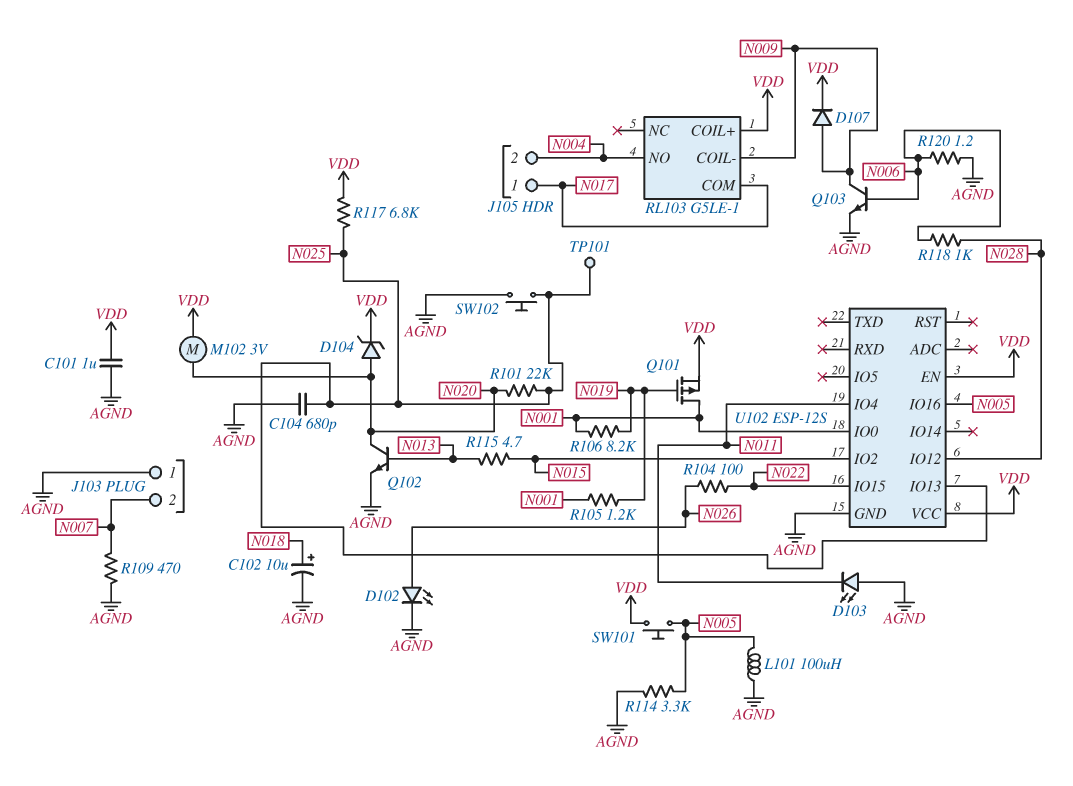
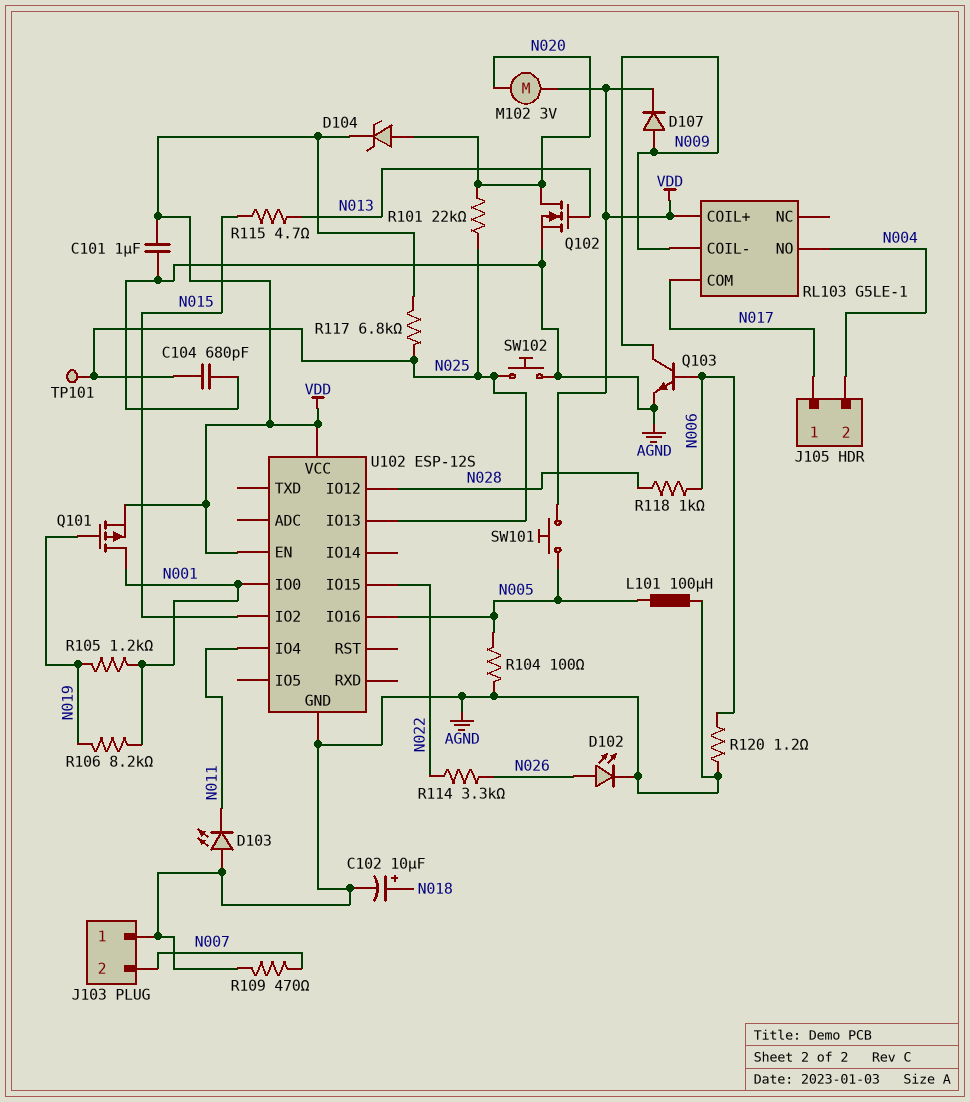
Q102: NPN (B N013, C N020, E AGND) -> NMOS (G N013, D N020, S AGND)
R104: 100 (N022, N026) -> 100 (AGND, N005)
R114: 3.3k (AGND, N005) -> 3.3k (N022, N026)

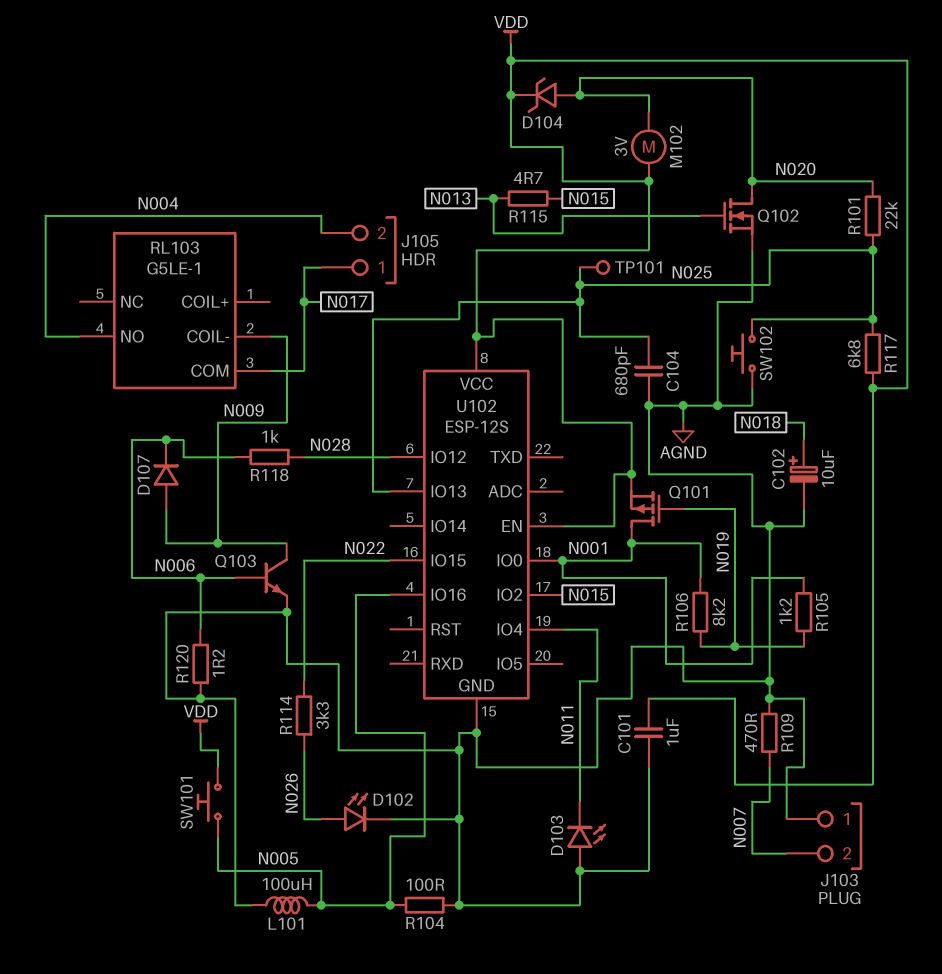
D107: diode (A N009, K VDD) -> diode (A N009, K N006)
RL103 pin COIL+: VDD -> none

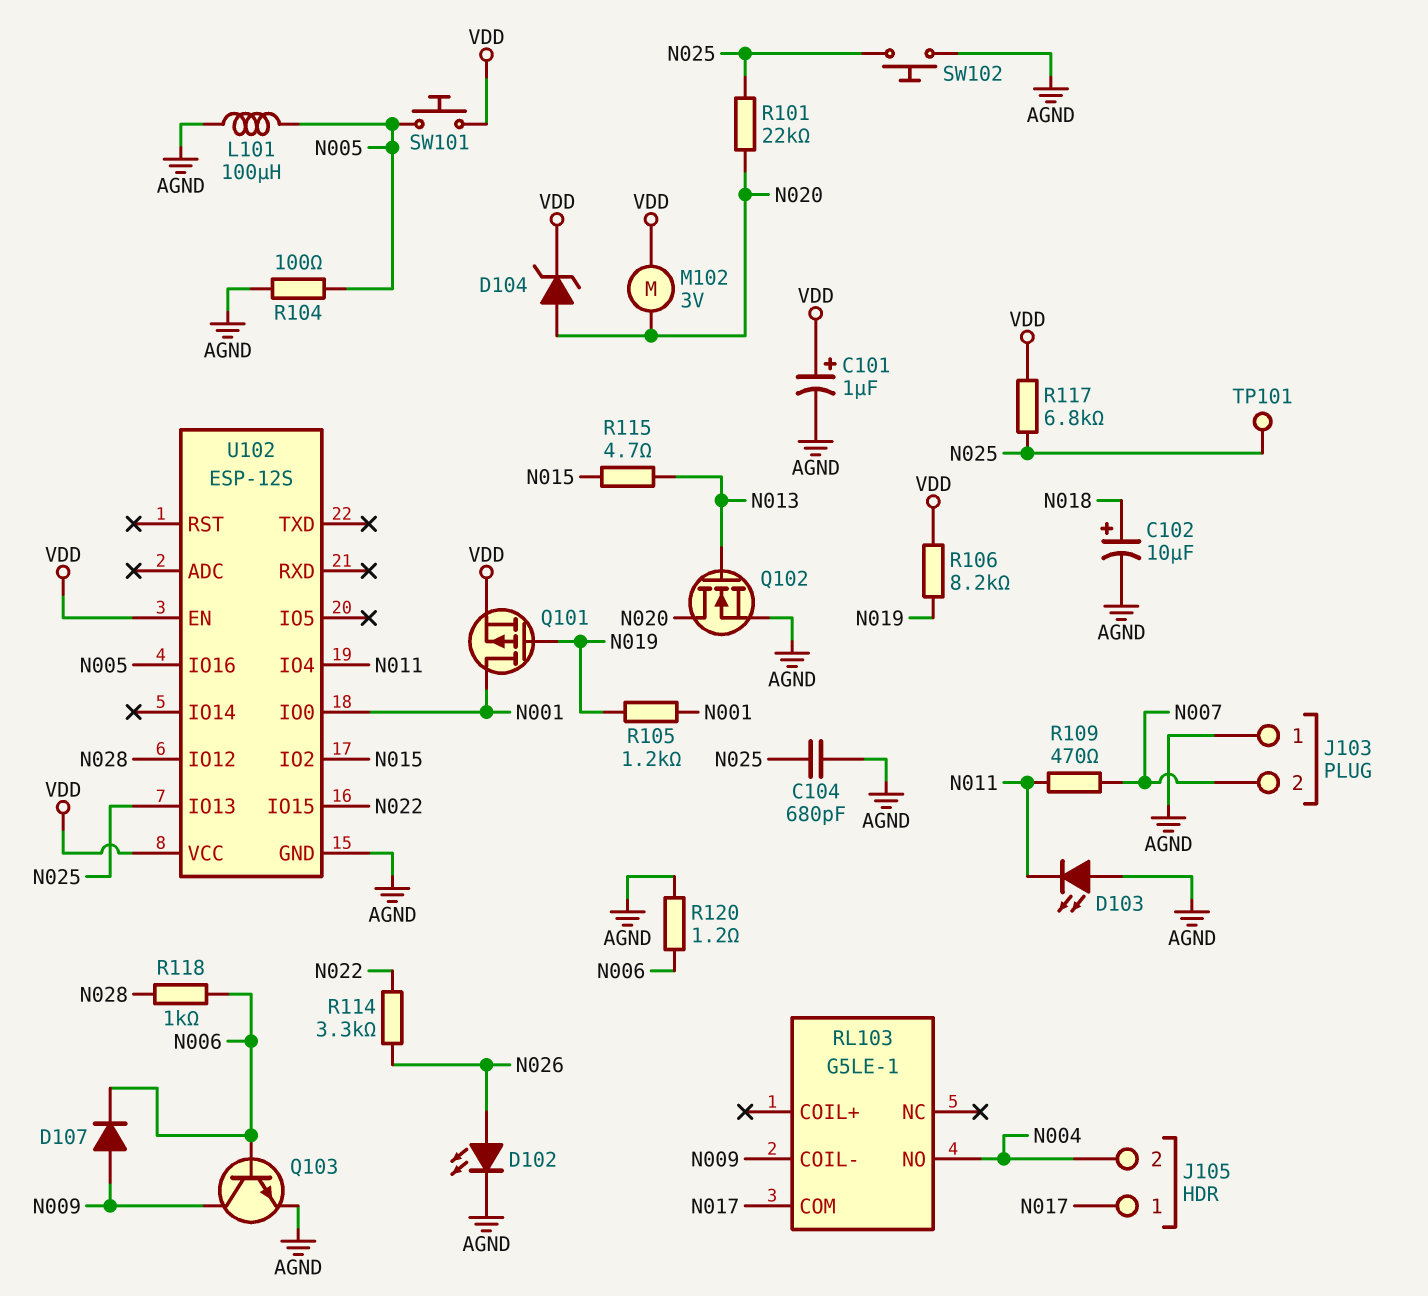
C101: 1uF (AGND, VDD) -> 1uF (plus VDD, minus AGND)
R106: 8.2k (N001, N019) -> 8.2k (N019, VDD)
R109: 470 (AGND, N007) -> 470 (N007, N011)

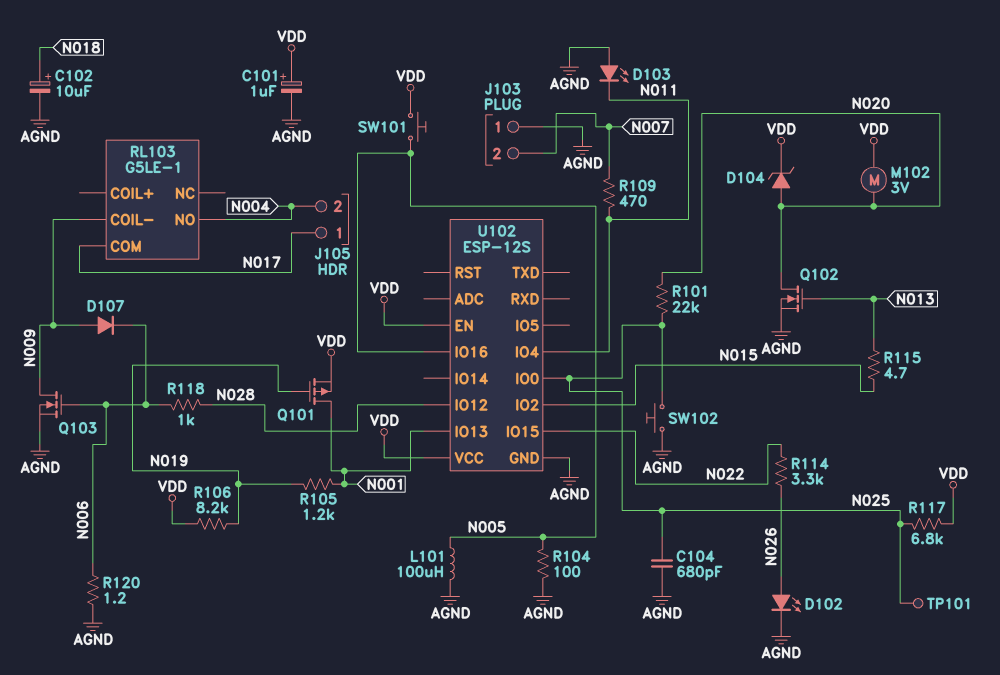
Q103: NPN (B N006, C N009, E AGND) -> NMOS (G N006, D N009, S AGND)
U102 pin IO0: N001 -> N025
U102 pin IO13: N025 -> N001

